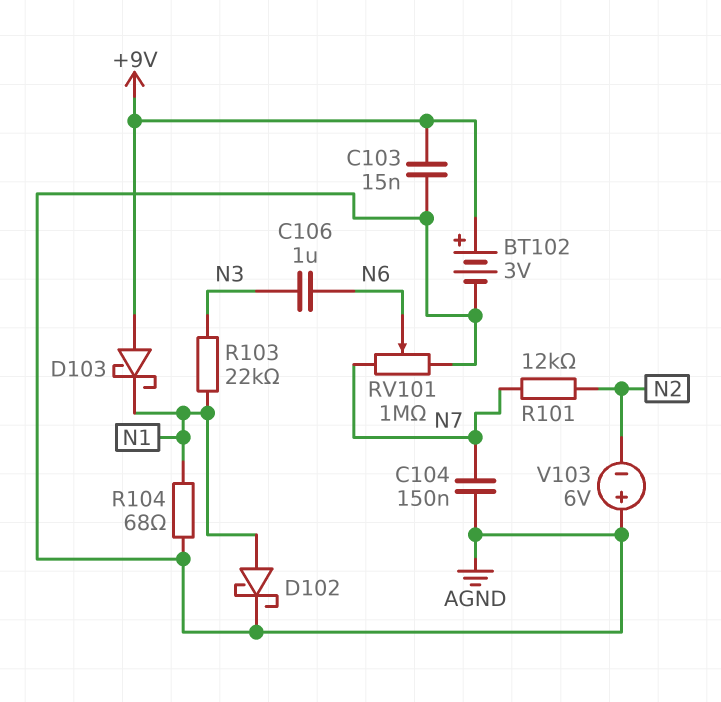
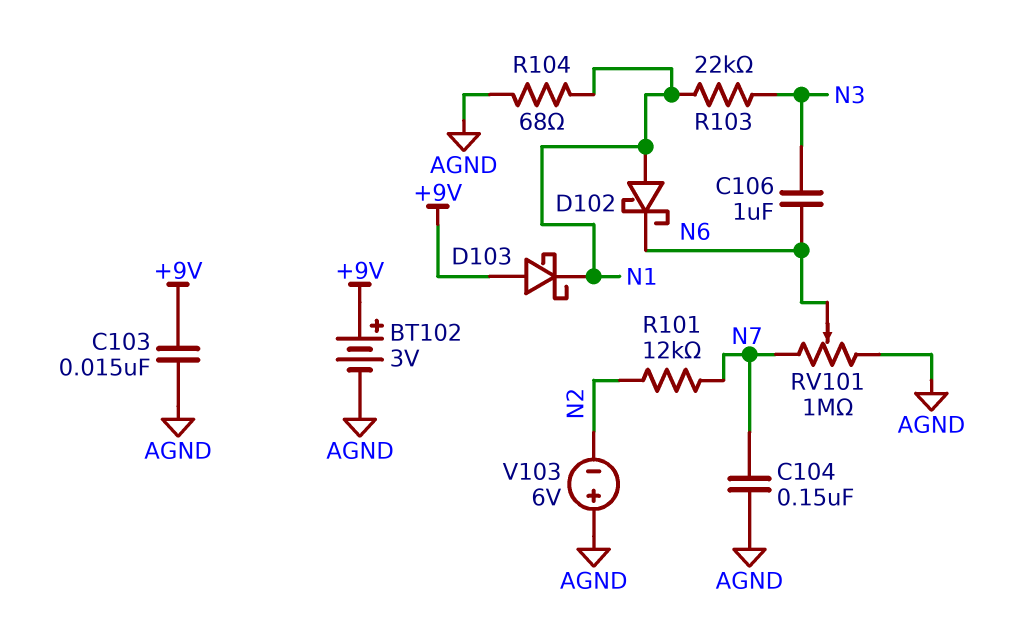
D102: schottky (A N1, K AGND) -> schottky (A N1, K N6)

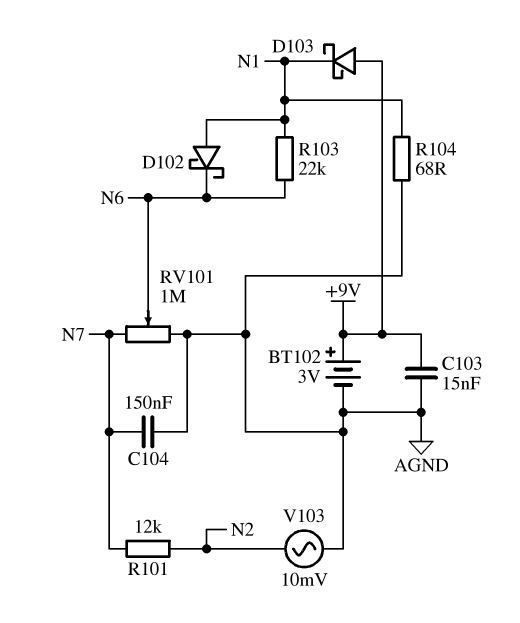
C106: 1uF (N3, N6) -> none
R103: 22k (N1, N3) -> 22k (N1, N6)
V103: 6V (plus AGND, minus N2) -> AC 10mV (AGND, N2)

